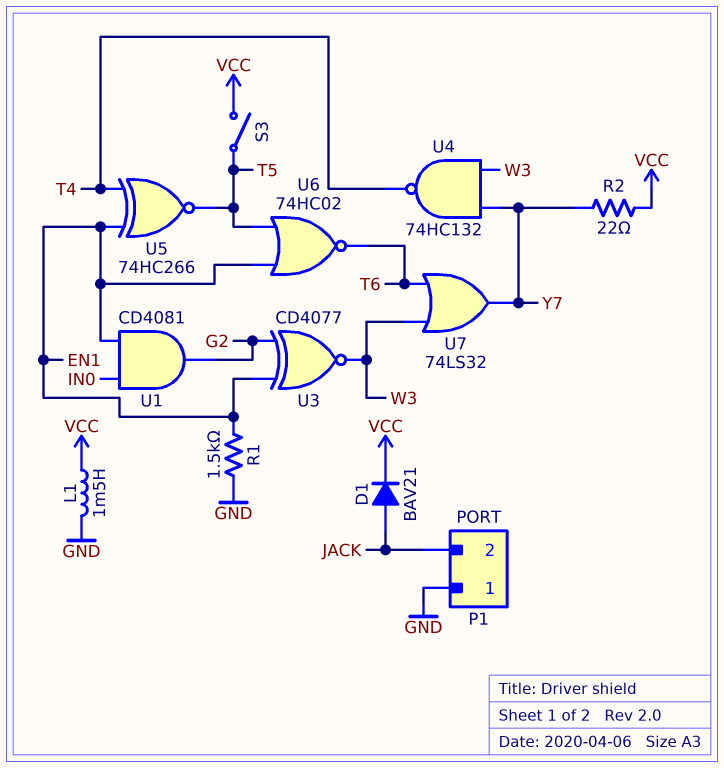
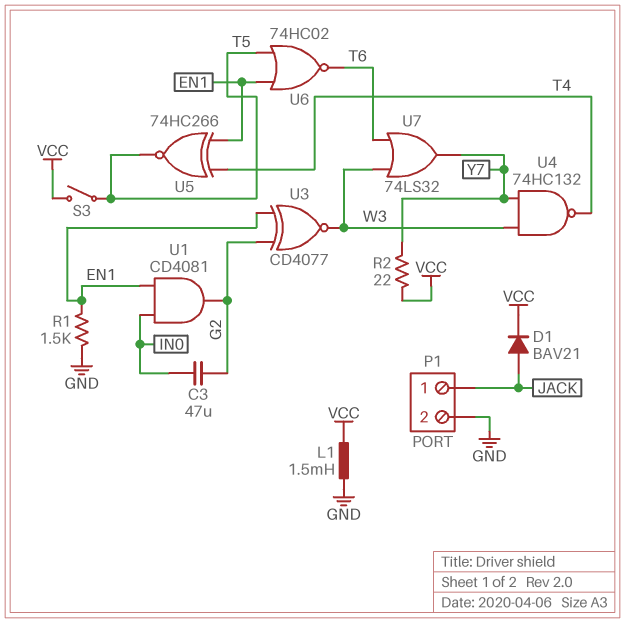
C3: none -> 47uF (G2, IN0)
P1 pin 1: GND -> JACK
P1 pin 2: JACK -> GND

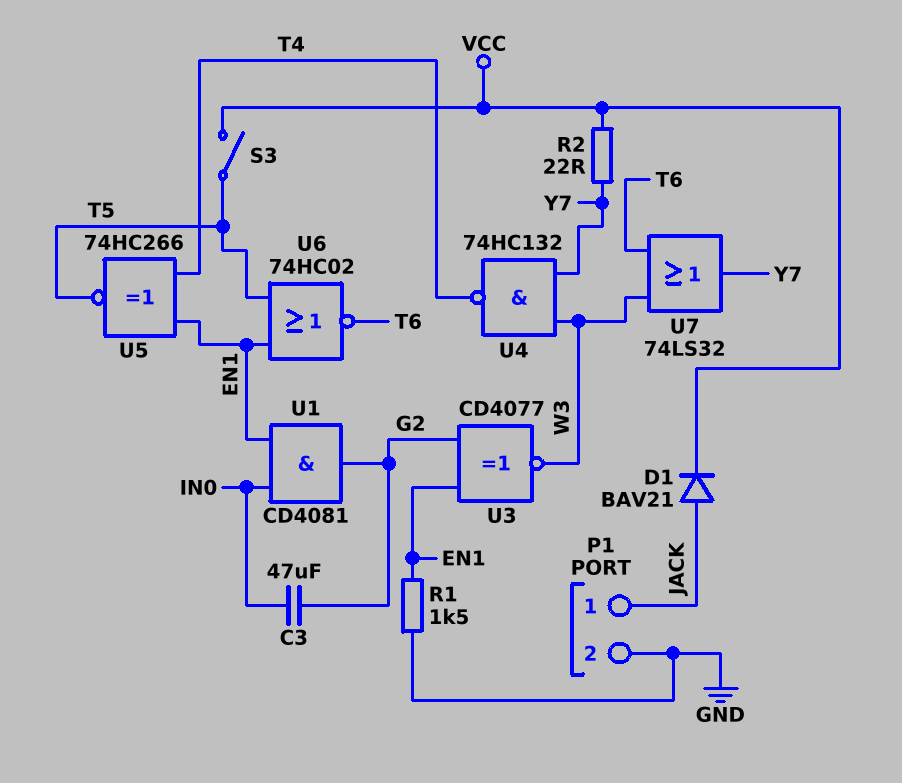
L1: 1.5mH (GND, VCC) -> none

